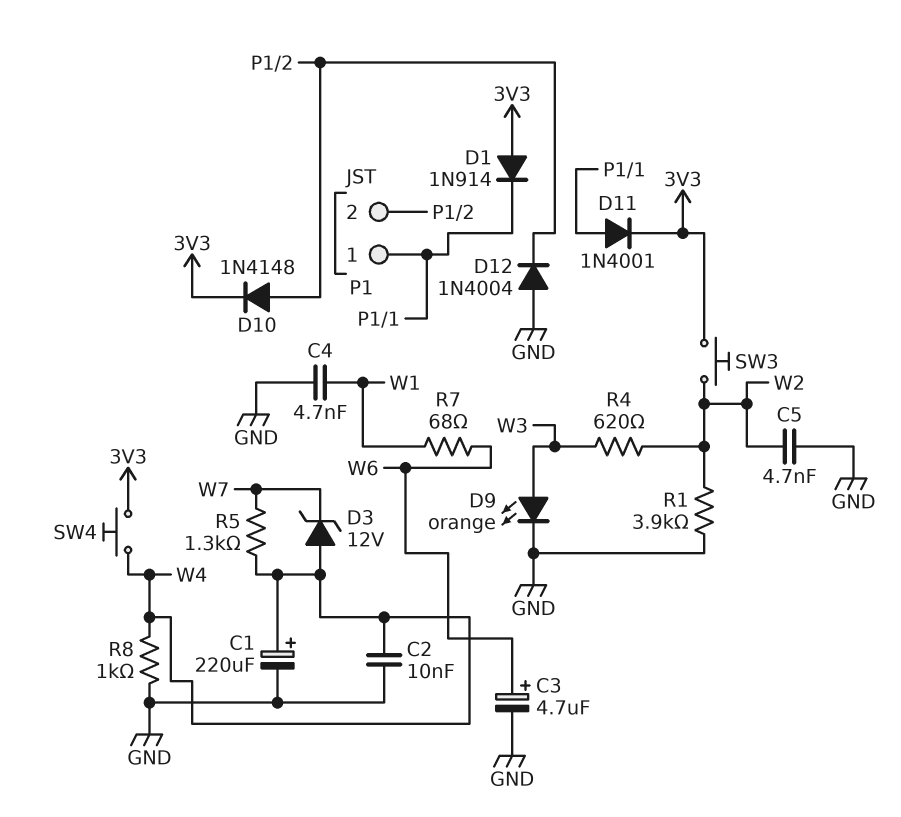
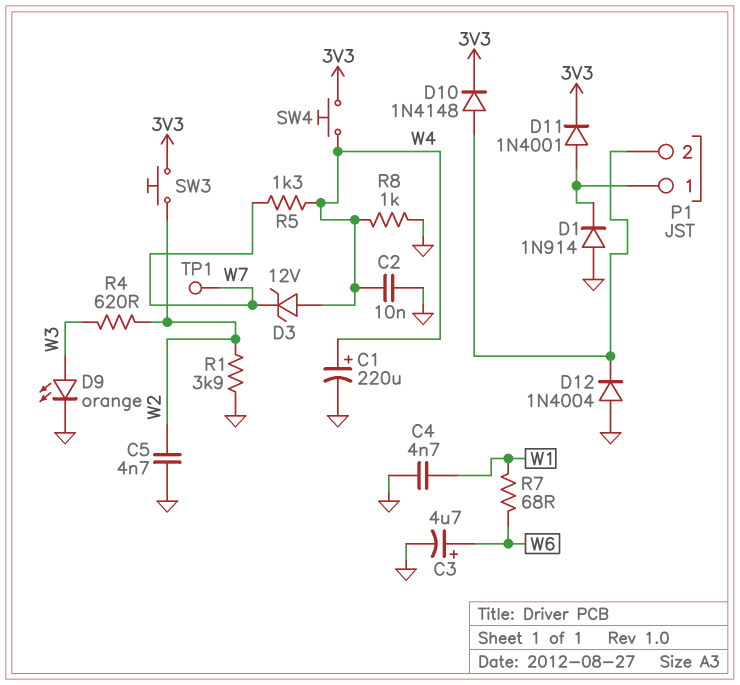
D1: diode 1N914 (A 3V3, K P1/1) -> diode 1N914 (A GND, K P1/1)
TP1: none -> test point (W7)

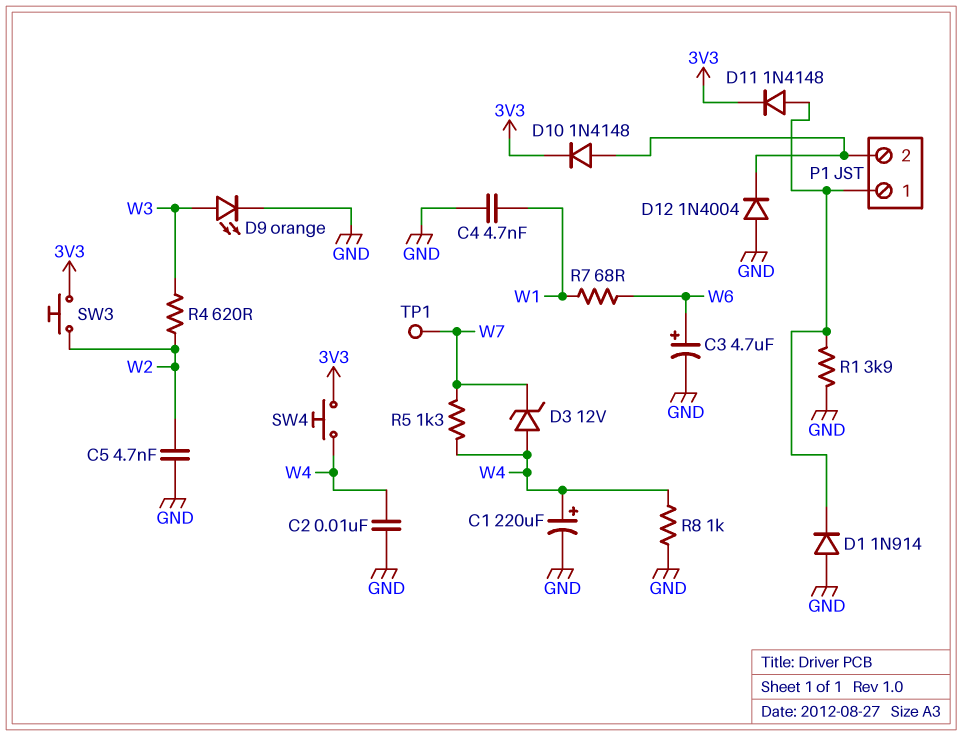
D11: diode 1N4001 (A P1/1, K 3V3) -> diode 1N4148 (A P1/1, K 3V3)
R1: 3.9k (GND, W2) -> 3.9k (GND, P1/1)

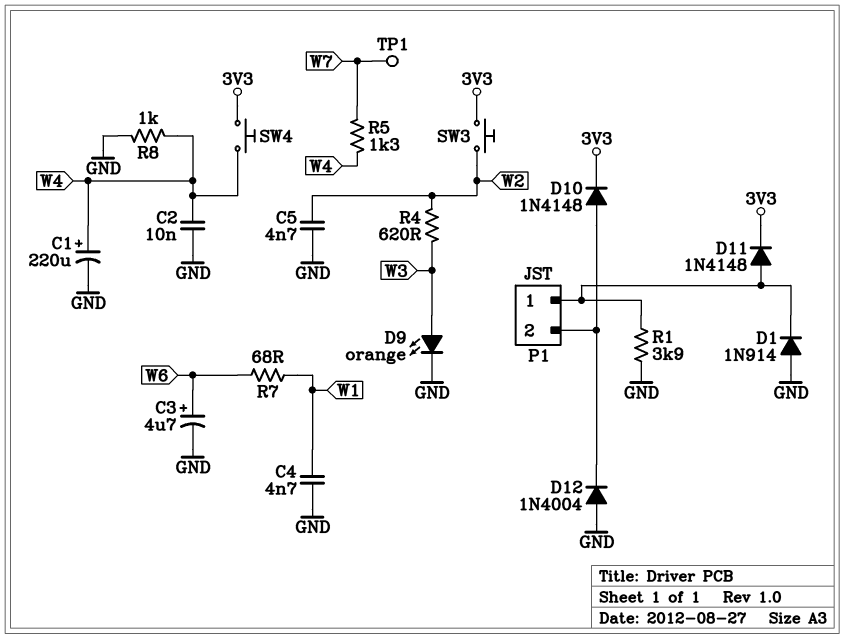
D3: zener 12V (A W4, K W7) -> none

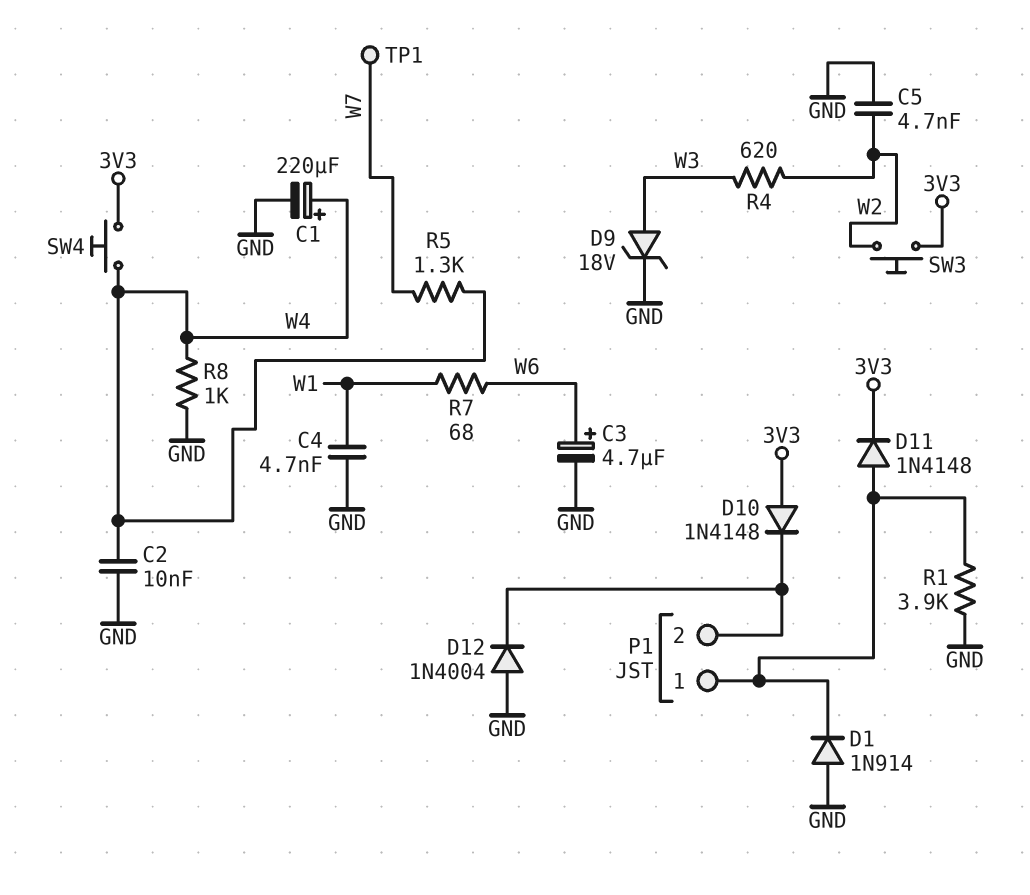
D9: LED orange (A W3, K GND) -> zener 18V (A W3, K GND)
D10: diode 1N4148 (A P1/2, K 3V3) -> diode 1N4148 (A 3V3, K P1/2)

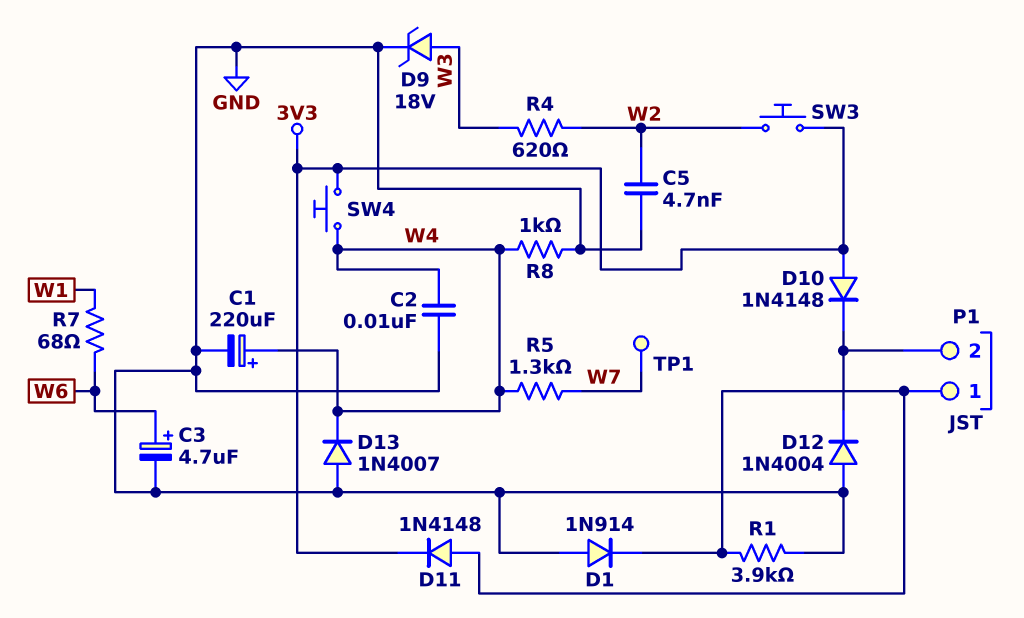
C4: 4.7nF (GND, W1) -> none
D13: none -> diode 1N4007 (A GND, K W4)

